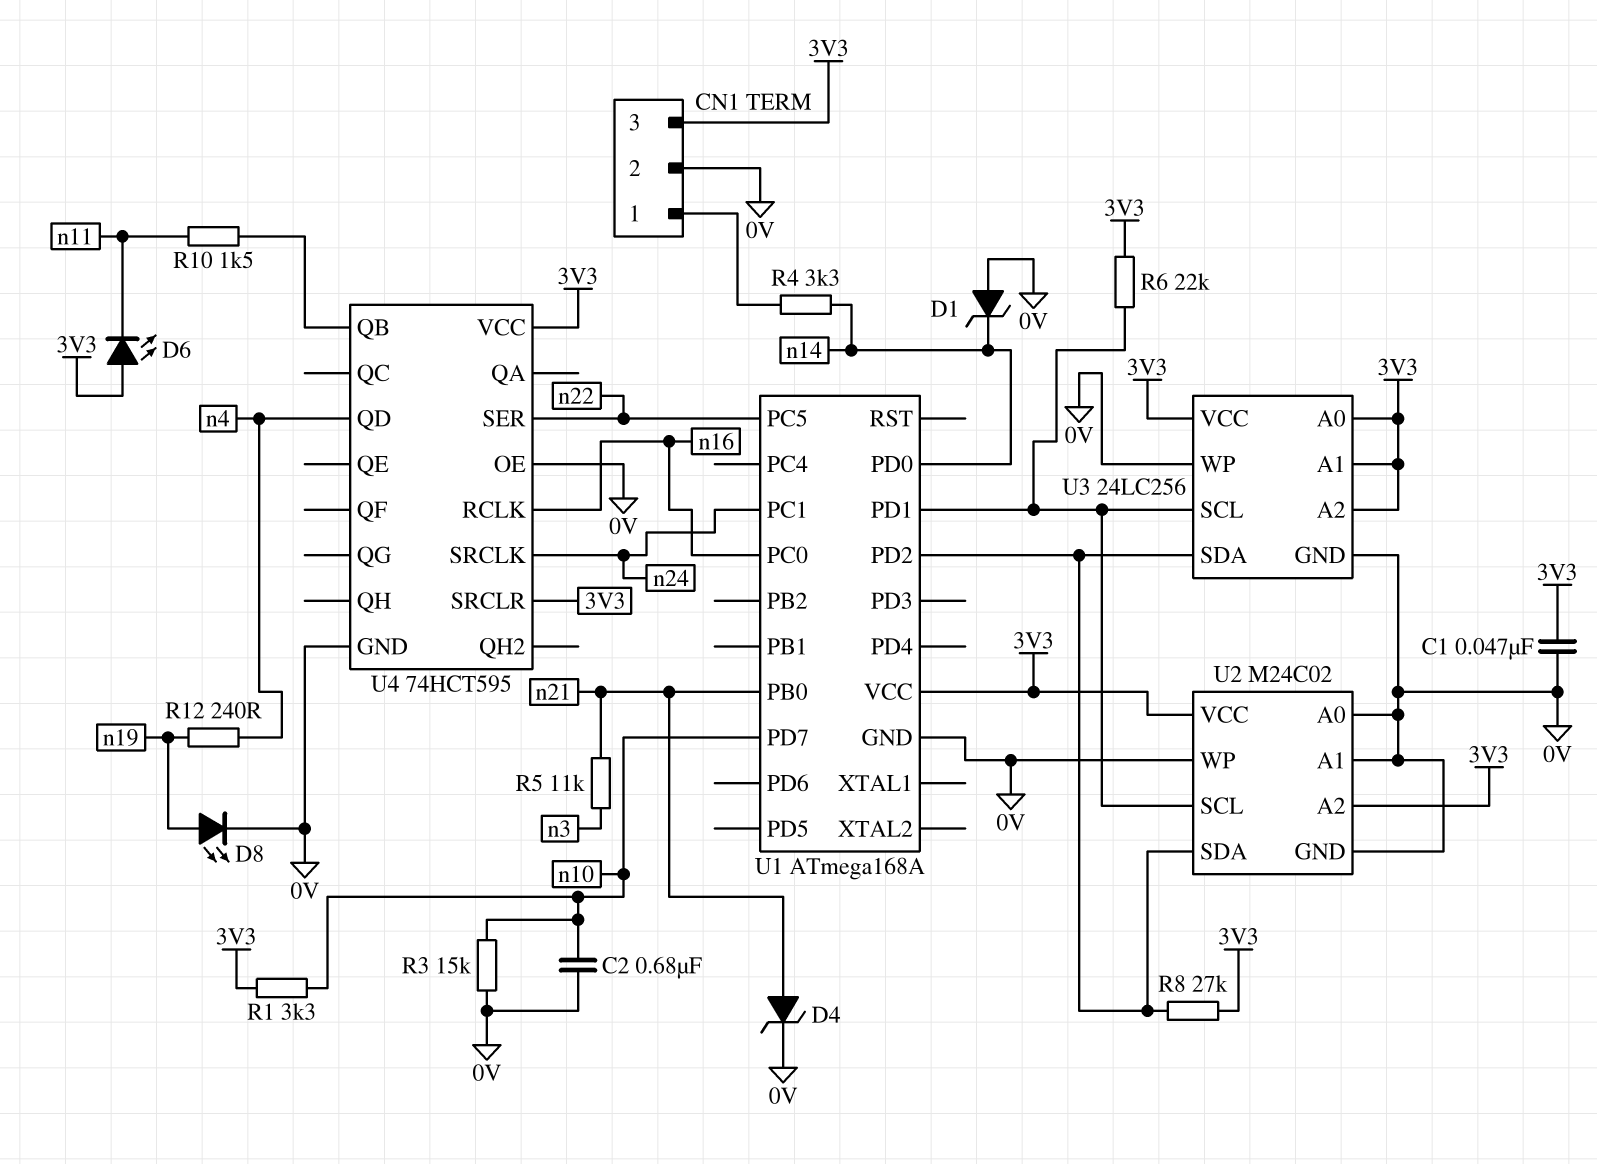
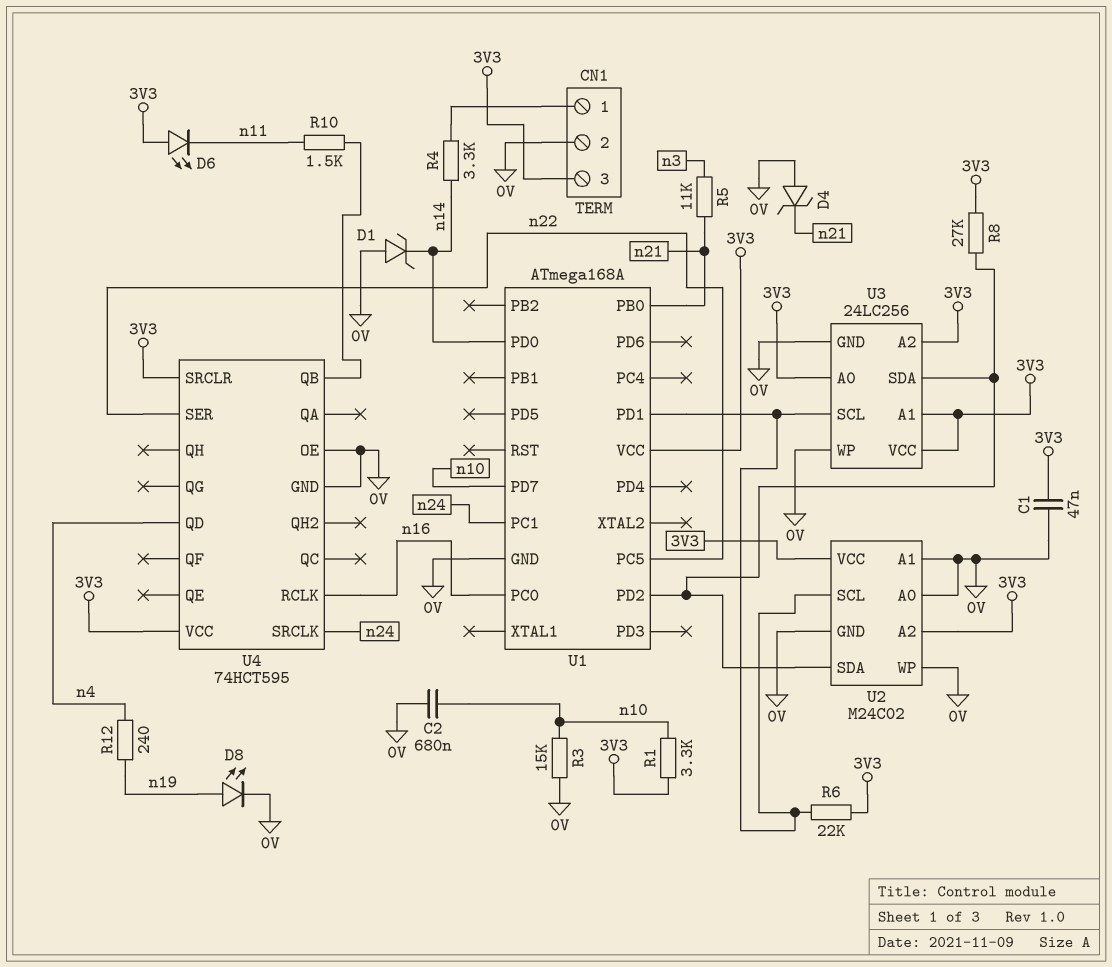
D4: zener (A n21, K 0V) -> zener (A 0V, K n21)

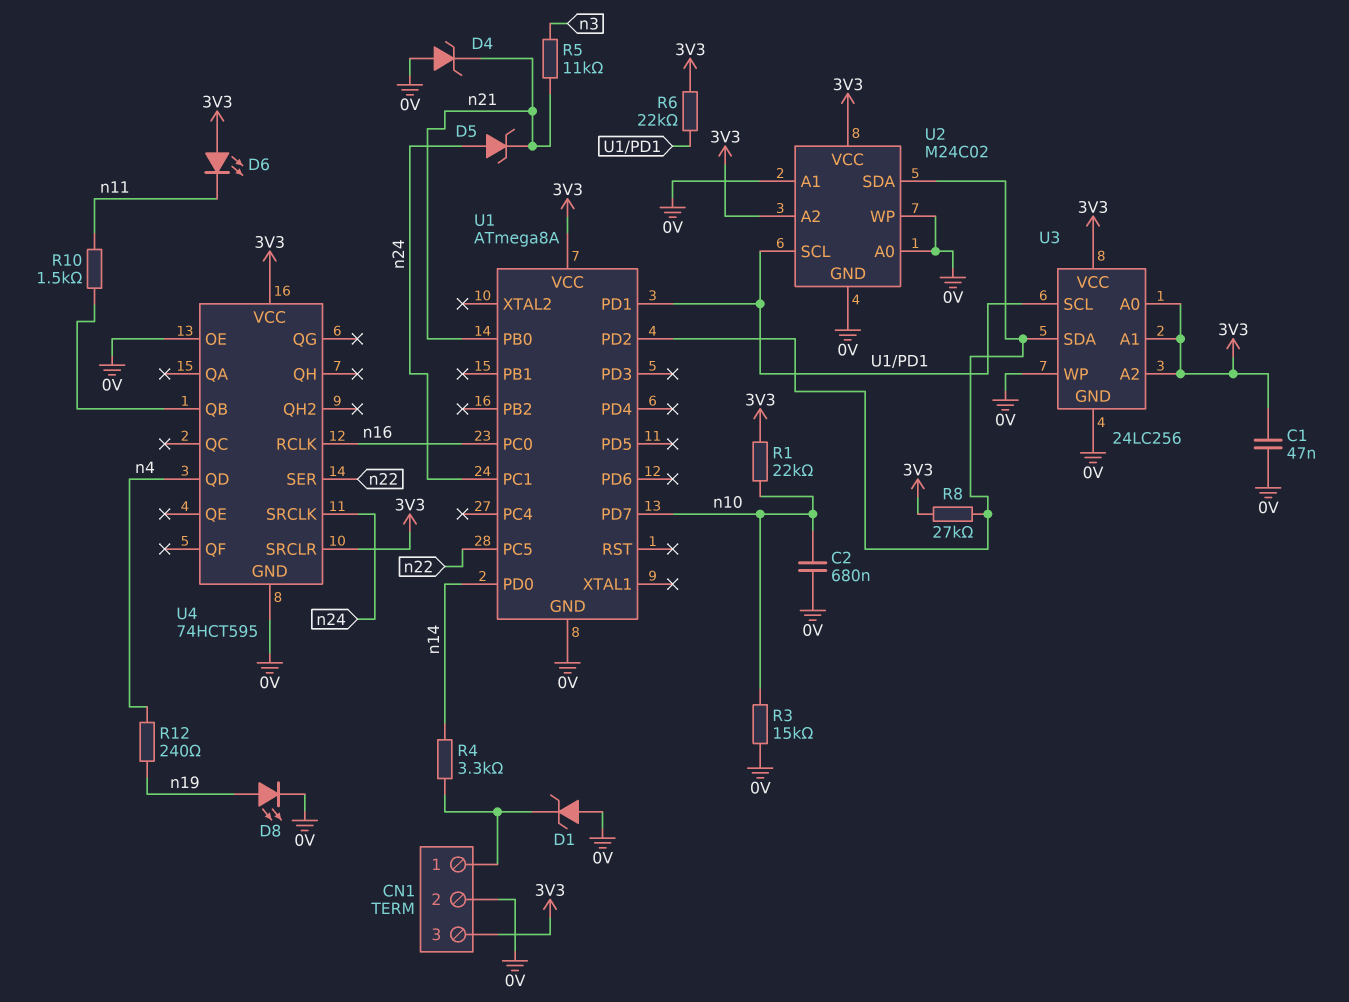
D1: zener (A 0V, K n14) -> zener (A 0V, K CN1/1)
D5: none -> zener (A n24, K n21)
R1: 3.3k (3V3, n10) -> 22k (3V3, n10)
U1: ATmega168A -> ATmega8A

